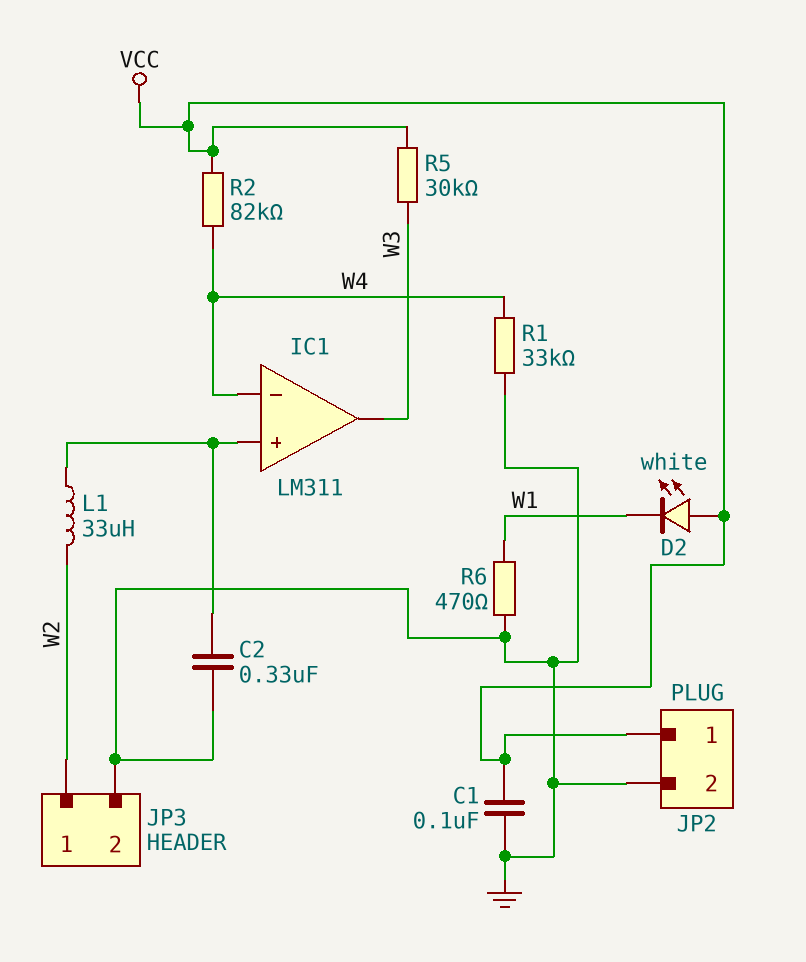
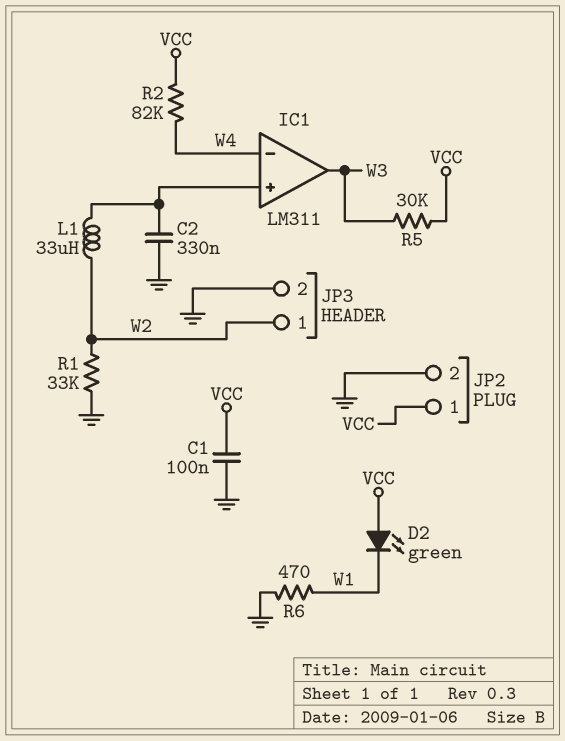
D2: LED white (A VCC, K W1) -> LED green (A VCC, K W1)
R1: 33k (GND, W4) -> 33k (GND, W2)

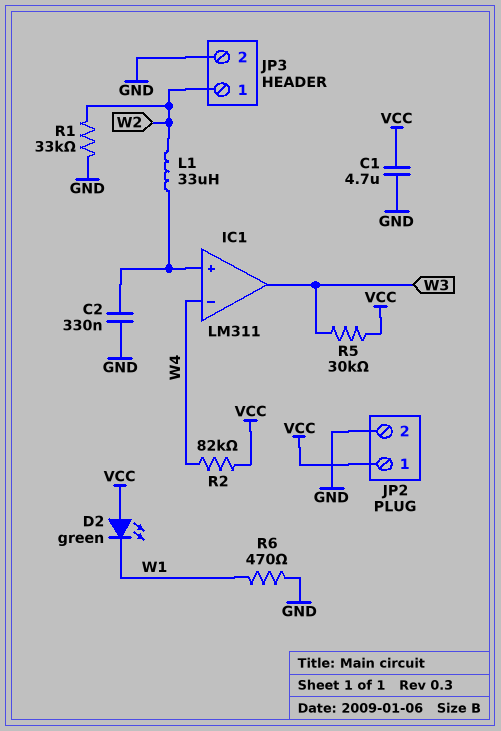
C1: 100nF (GND, VCC) -> 4.7uF (GND, VCC)

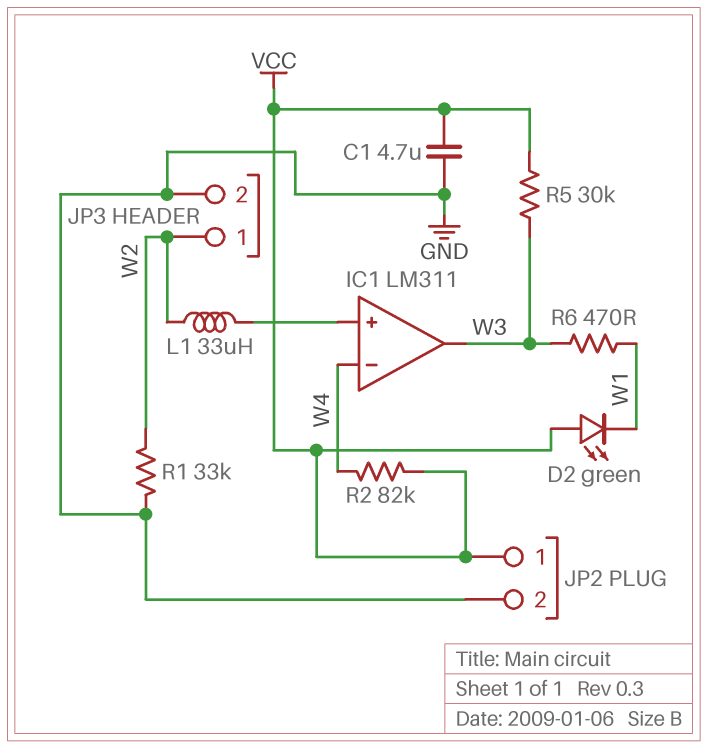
C2: 330nF (GND, IC1/in+) -> none
R6: 470 (GND, W1) -> 470 (W1, W3)

